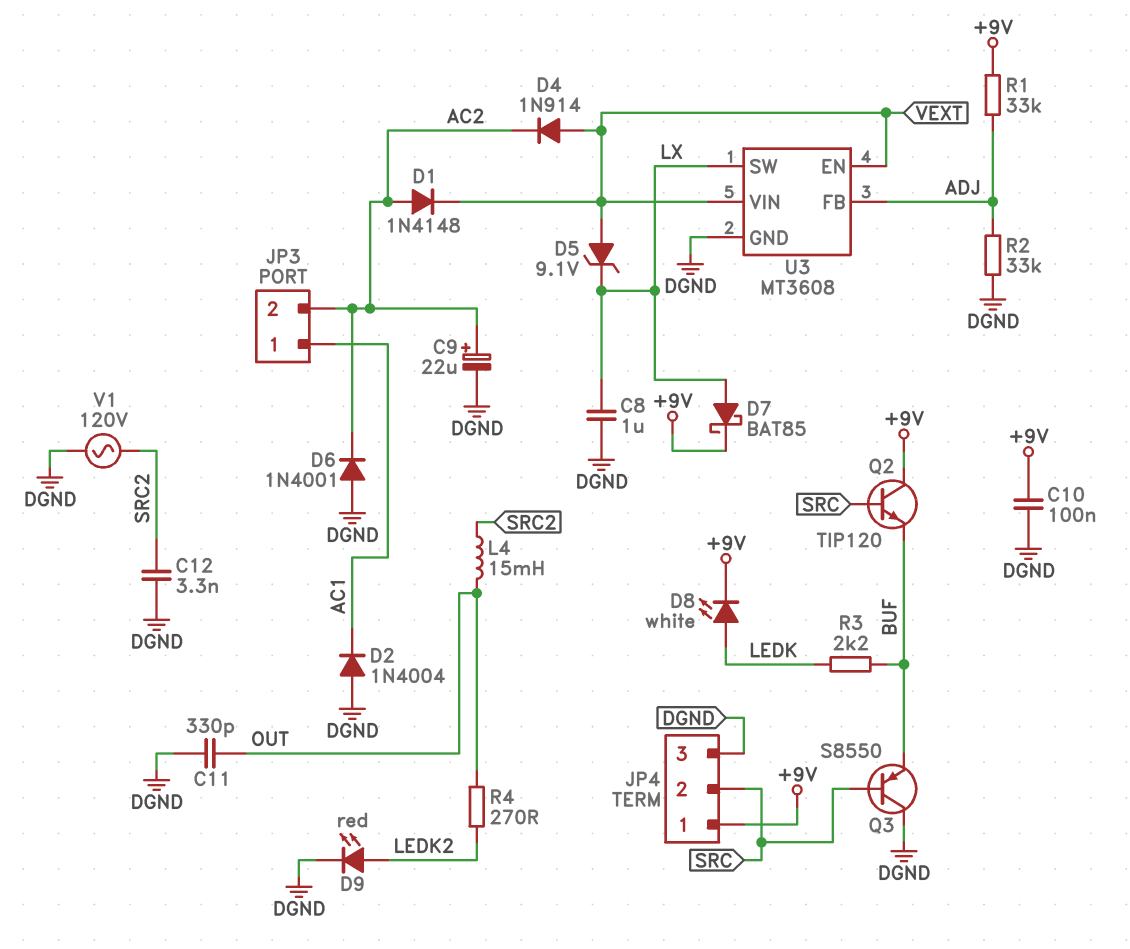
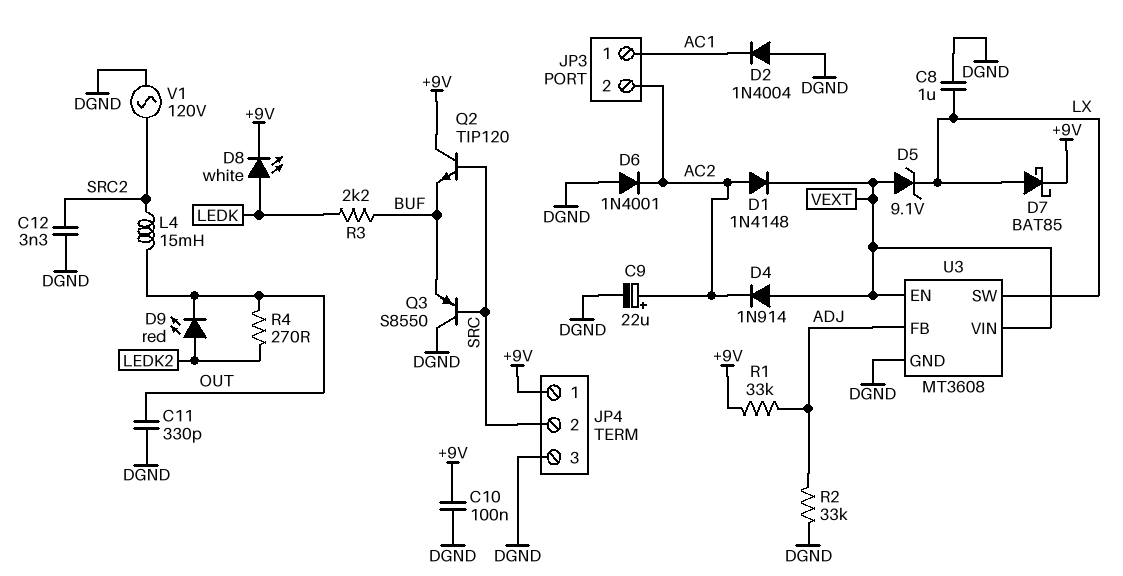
D9: LED red (A LEDK2, K DGND) -> LED red (A LEDK2, K OUT)

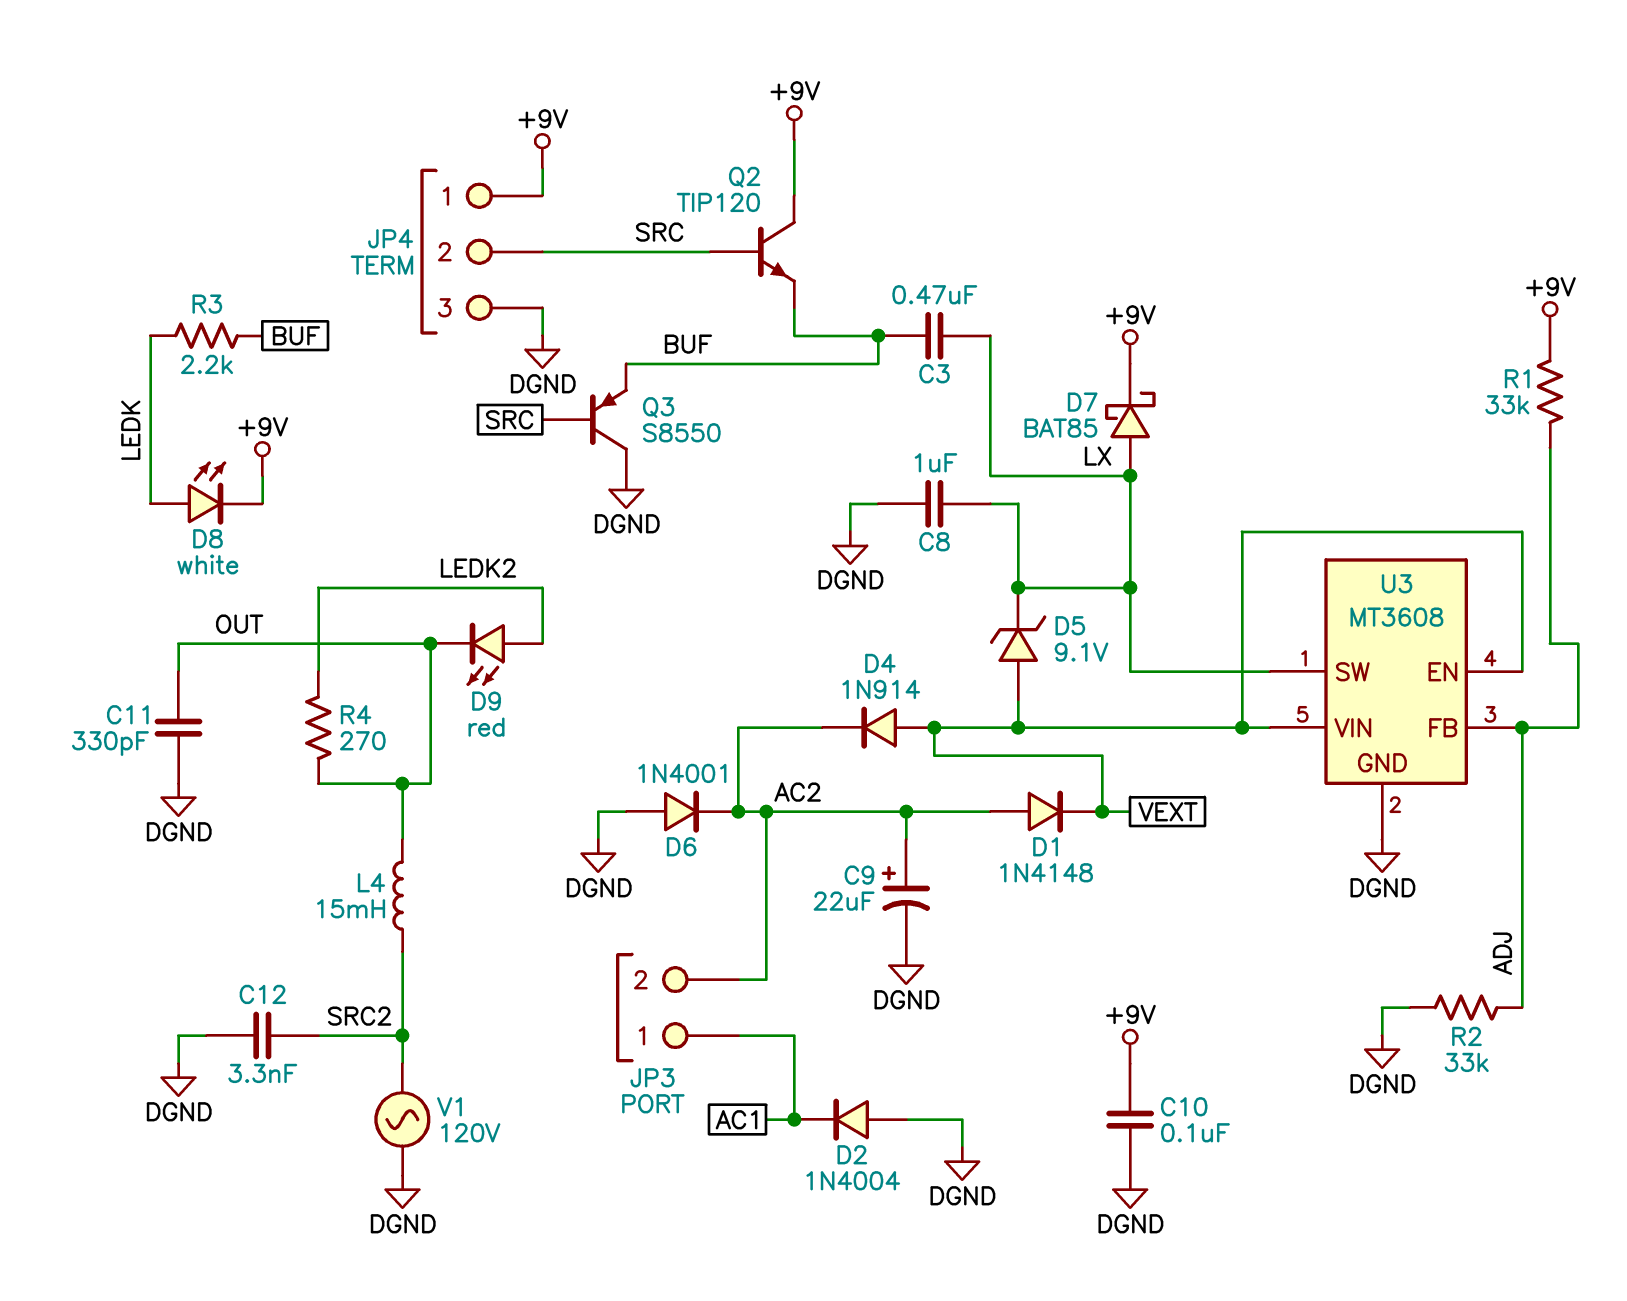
C3: none -> 470nF (BUF, LX)

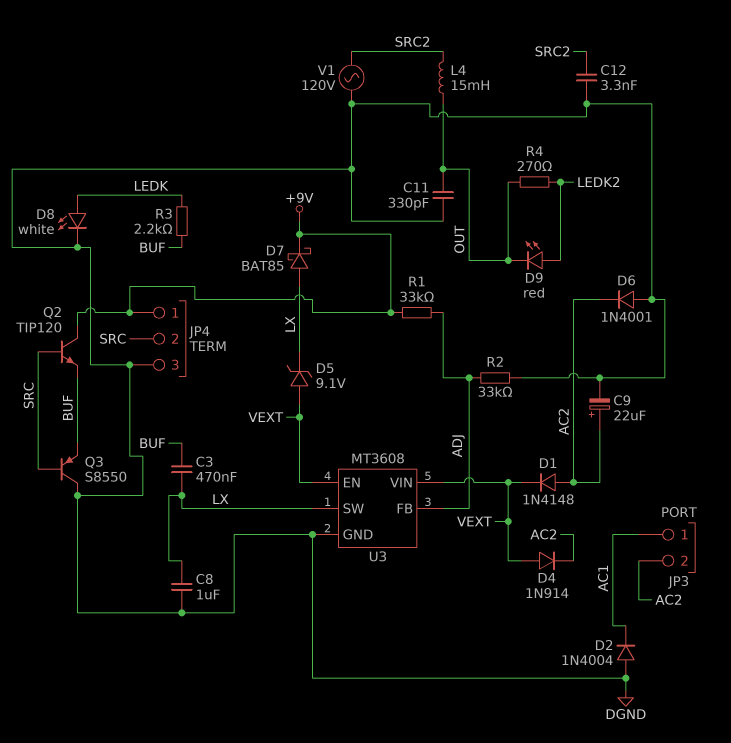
C10: 100nF (+9V, DGND) -> none
D8: LED white (A LEDK, K +9V) -> LED white (A LEDK, K DGND)

